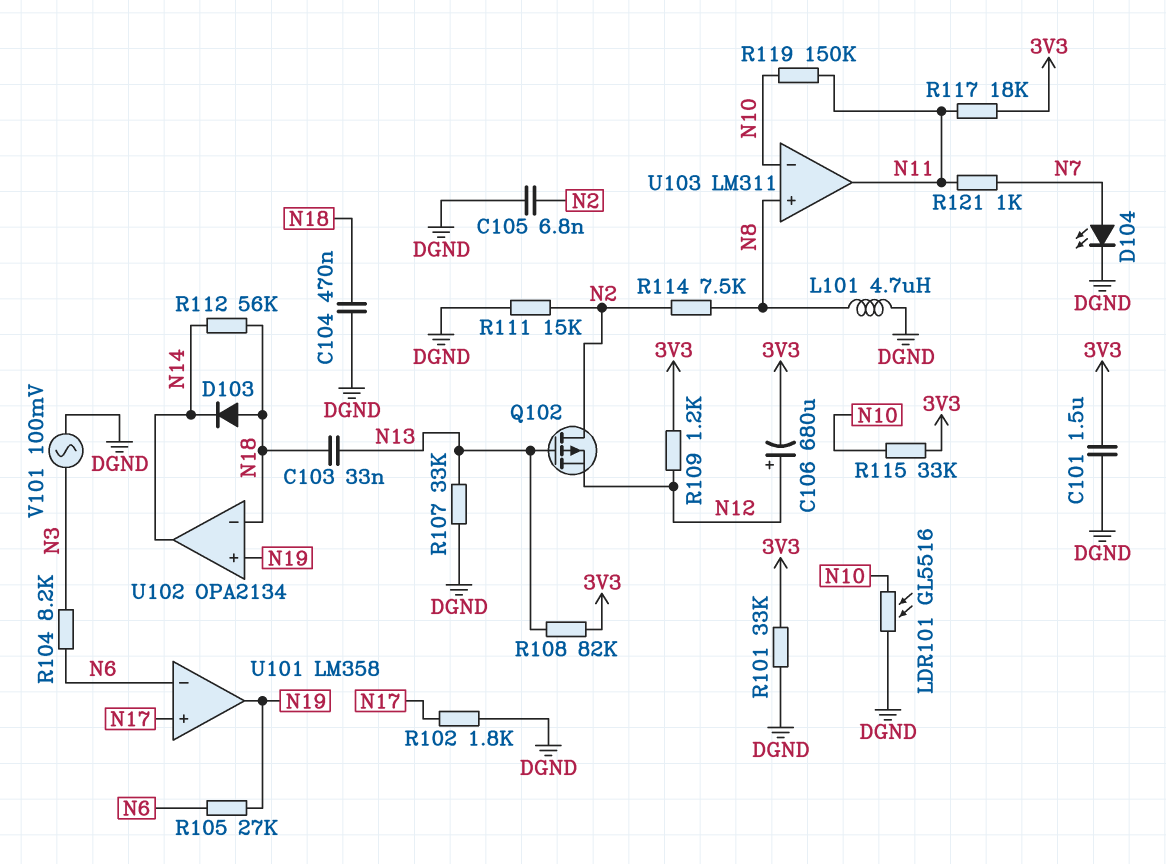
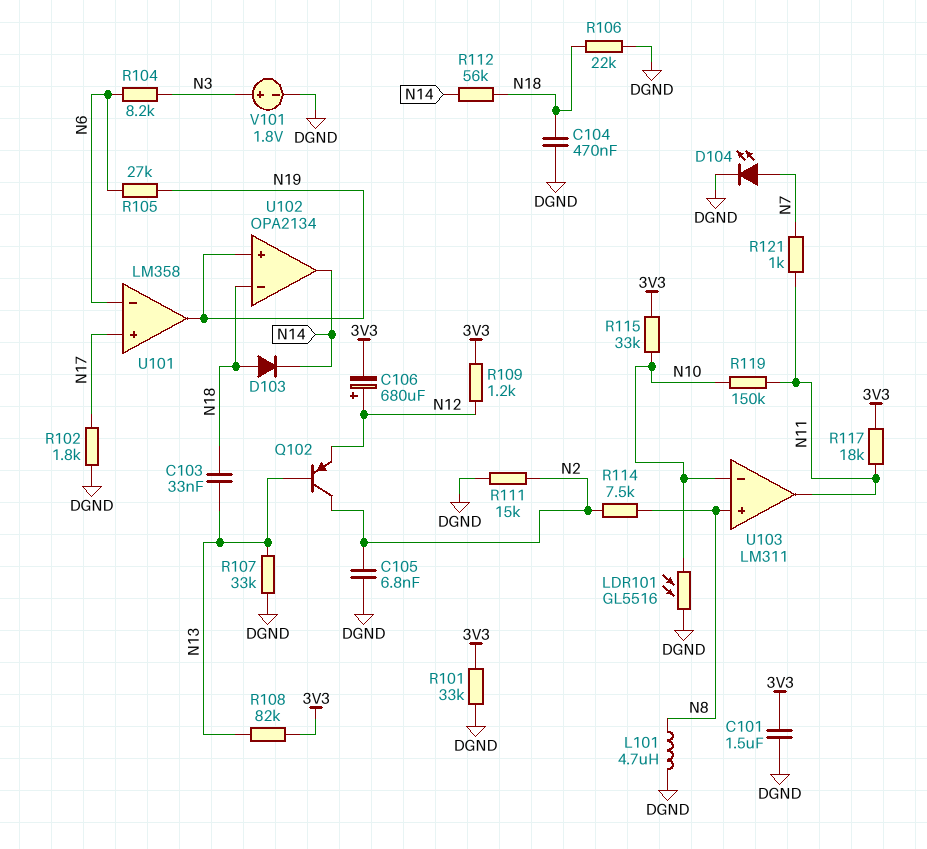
Q102: PMOS (G N13, D N2, S N12) -> PNP (B N13, C N2, E N12)
R106: none -> 22k (DGND, N18)
V101: AC 100mV (DGND, N3) -> 1.8V (plus N3, minus DGND)

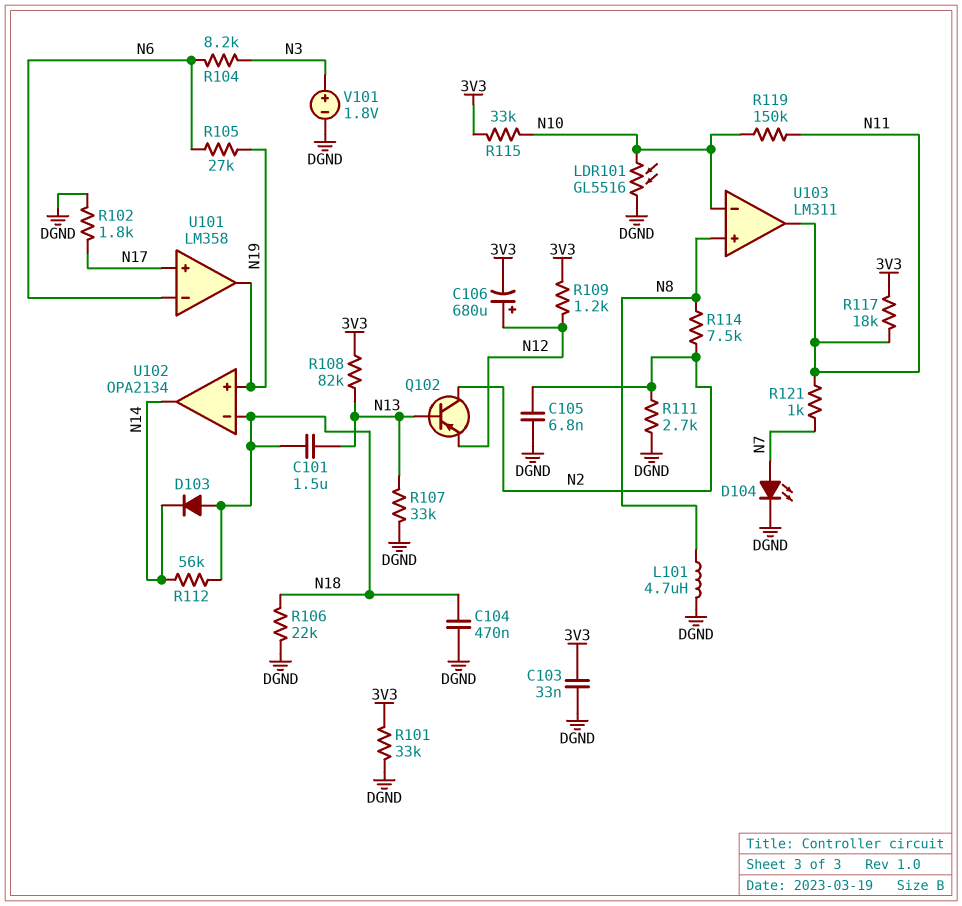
C101: 1.5uF (3V3, DGND) -> 1.5uF (N13, N18)
C103: 33nF (N13, N18) -> 33nF (3V3, DGND)
R111: 15k (DGND, N2) -> 2.7k (DGND, N2)

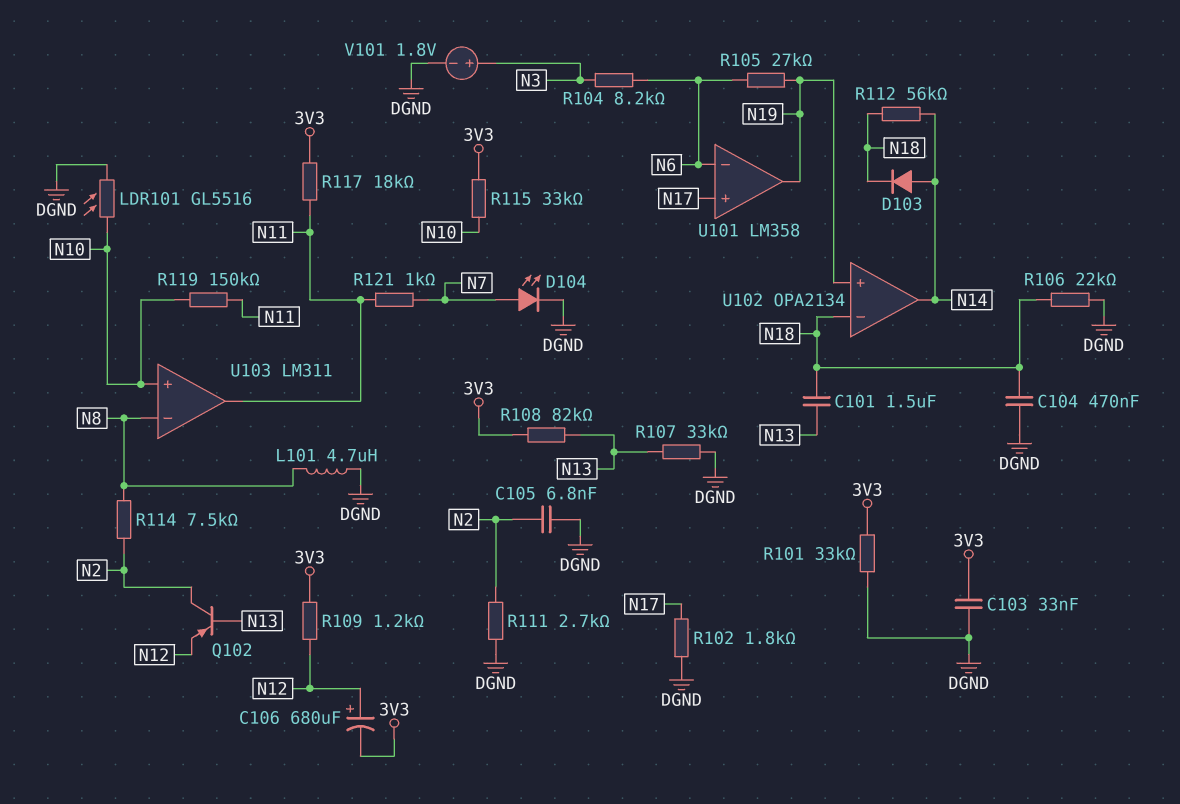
D103: diode (A N18, K N14) -> diode (A N14, K N18)
U103 pin in+: N8 -> N10
U103 pin in-: N10 -> N8

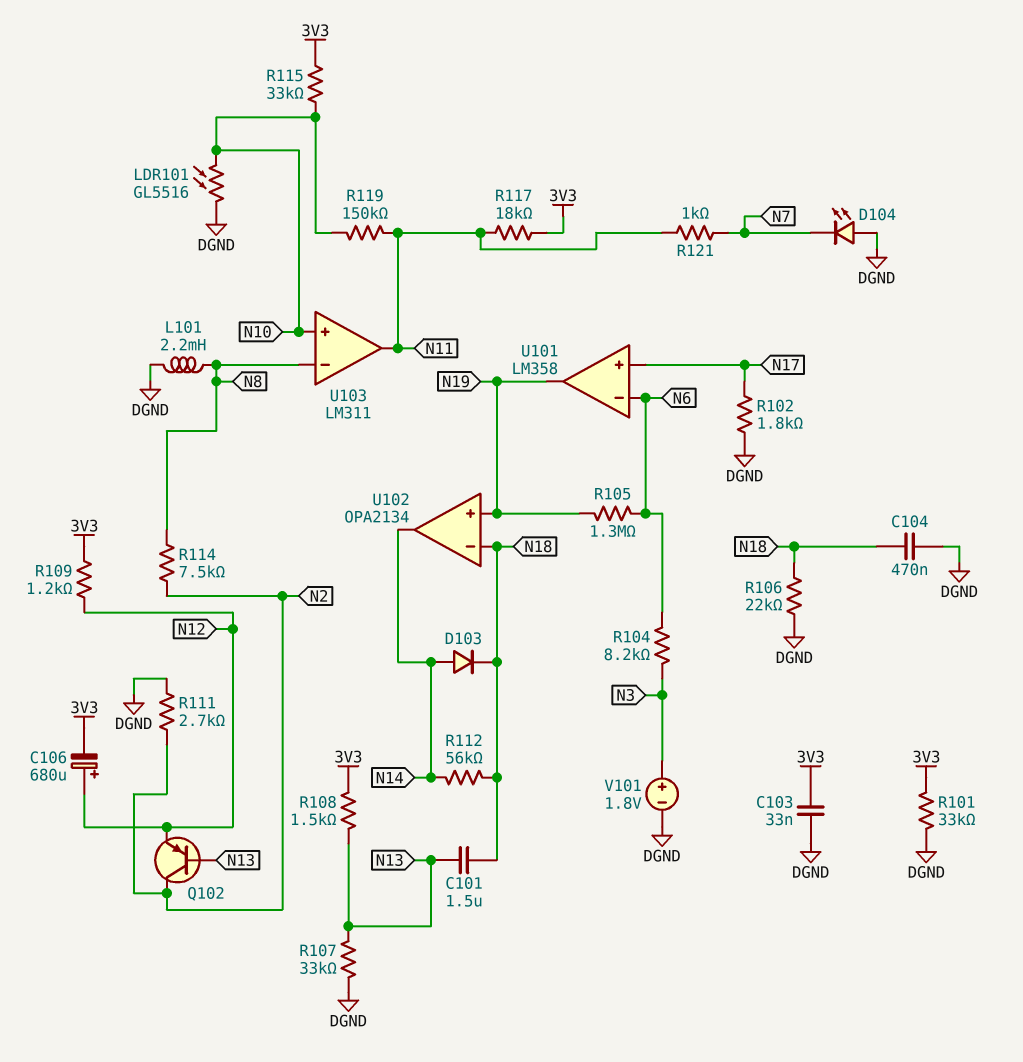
C105: 6.8nF (DGND, N2) -> none
D104: LED (A N7, K DGND) -> LED (A DGND, K N7)
L101: 4.7uH (DGND, N8) -> 2.2mH (DGND, N8)
R105: 27k (N6, N19) -> 1.3M (N6, N19)
R108: 82k (3V3, N13) -> 1.5k (3V3, N13)

